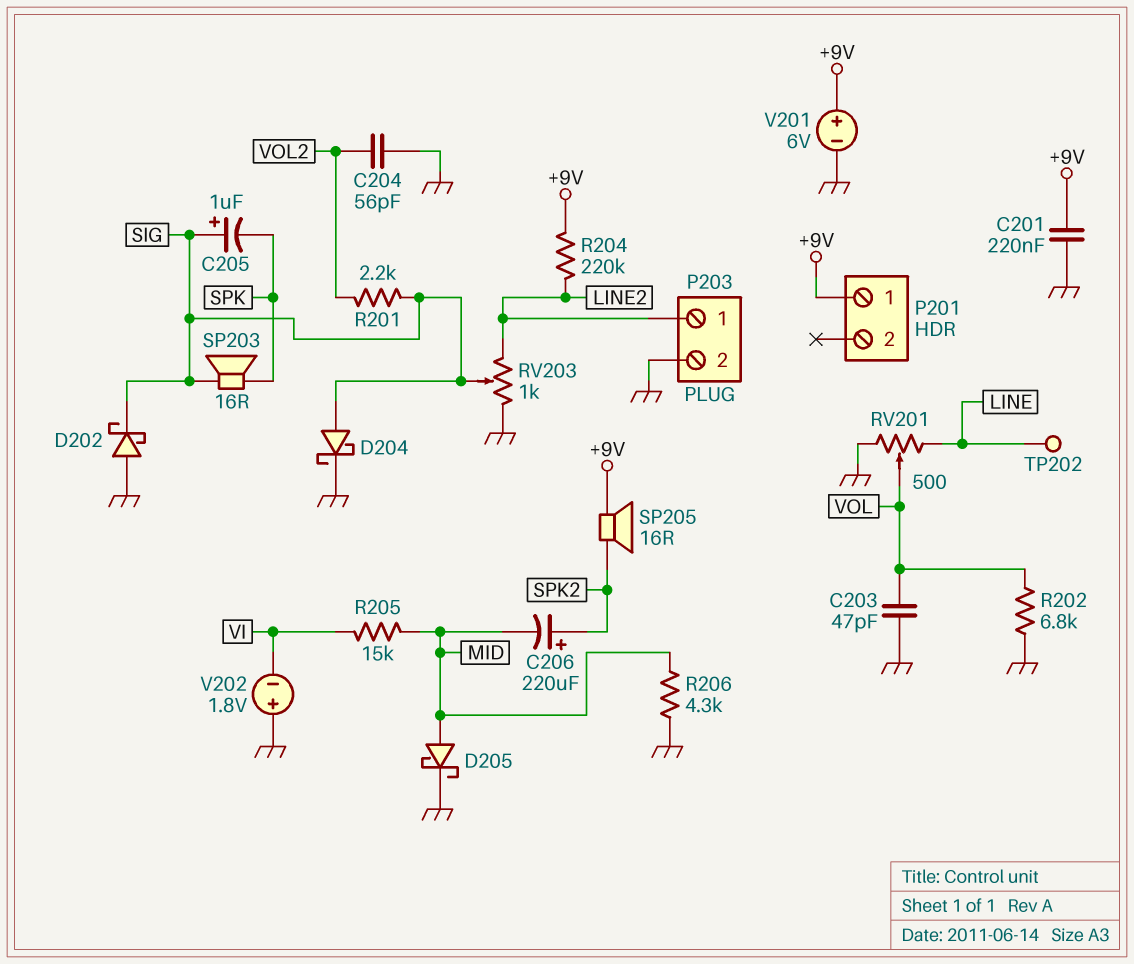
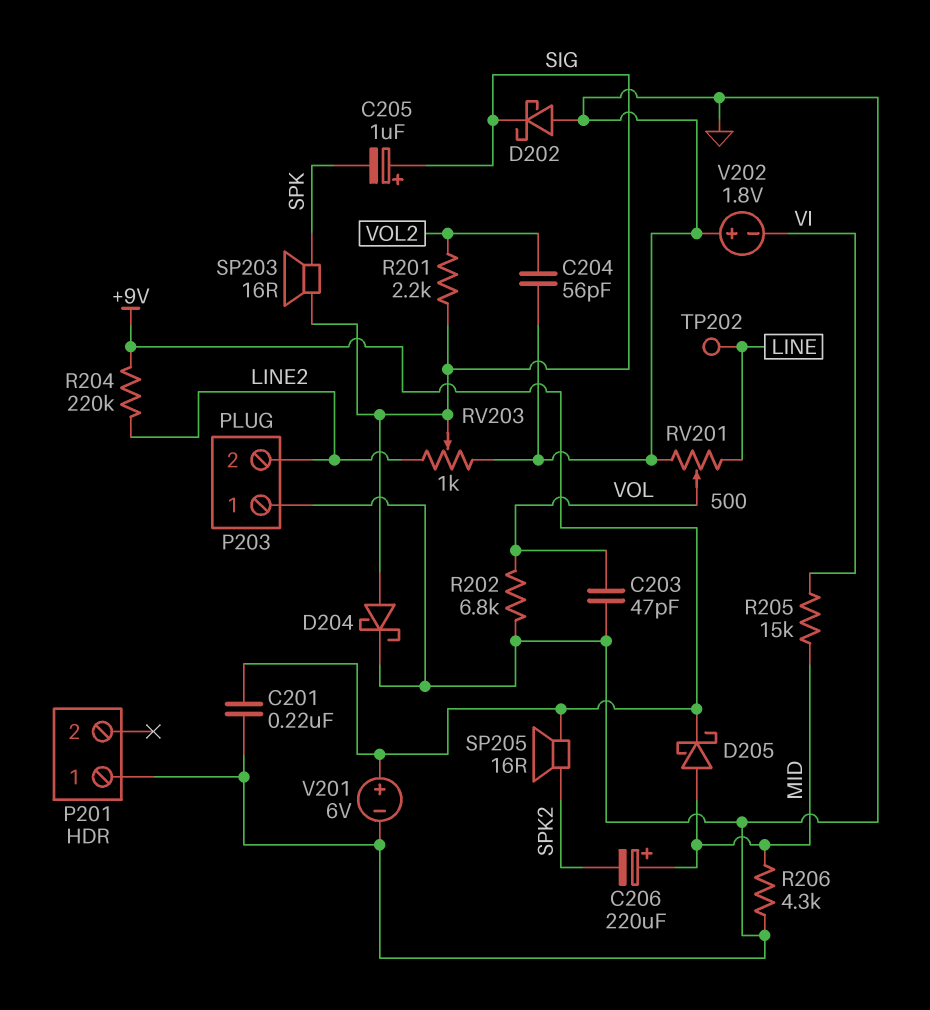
C206: 220uF (plus SPK2, minus MID) -> 220uF (plus MID, minus SPK2)
D205: schottky (A MID, K GND) -> schottky (A MID, K +9V)
P201 pin 1: +9V -> GND
P203 pin 1: LINE2 -> GND
P203 pin 2: GND -> LINE2

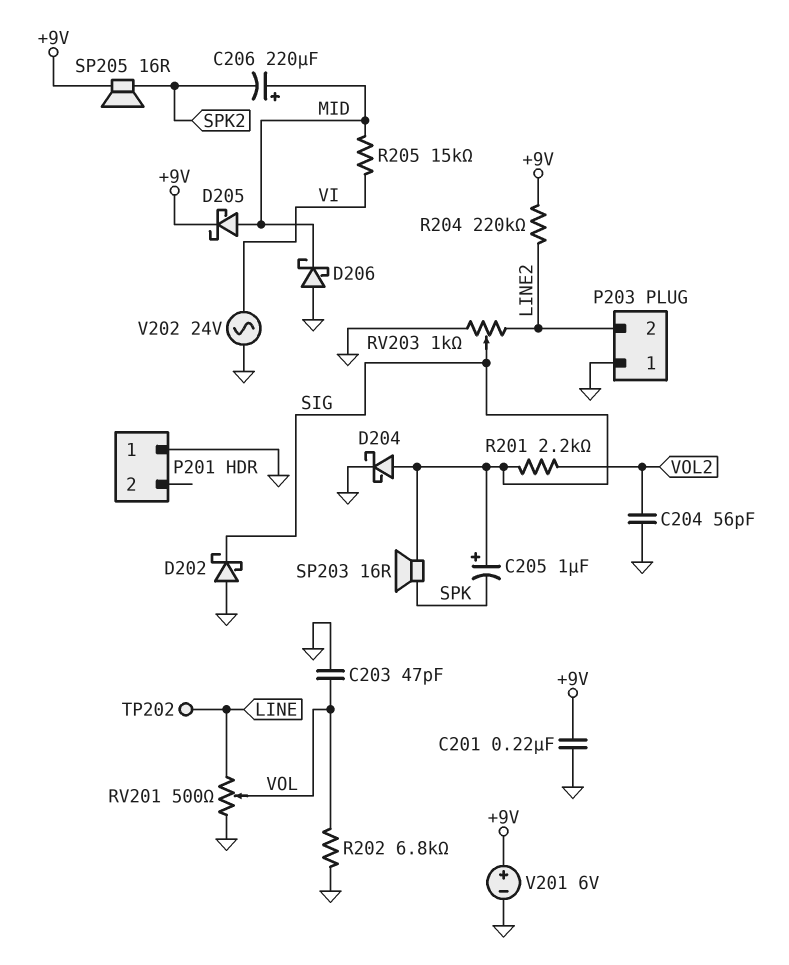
D206: none -> schottky (A GND, K MID)
R206: 4.3k (GND, MID) -> none
V202: 1.8V (plus GND, minus VI) -> AC 24V (GND, VI)

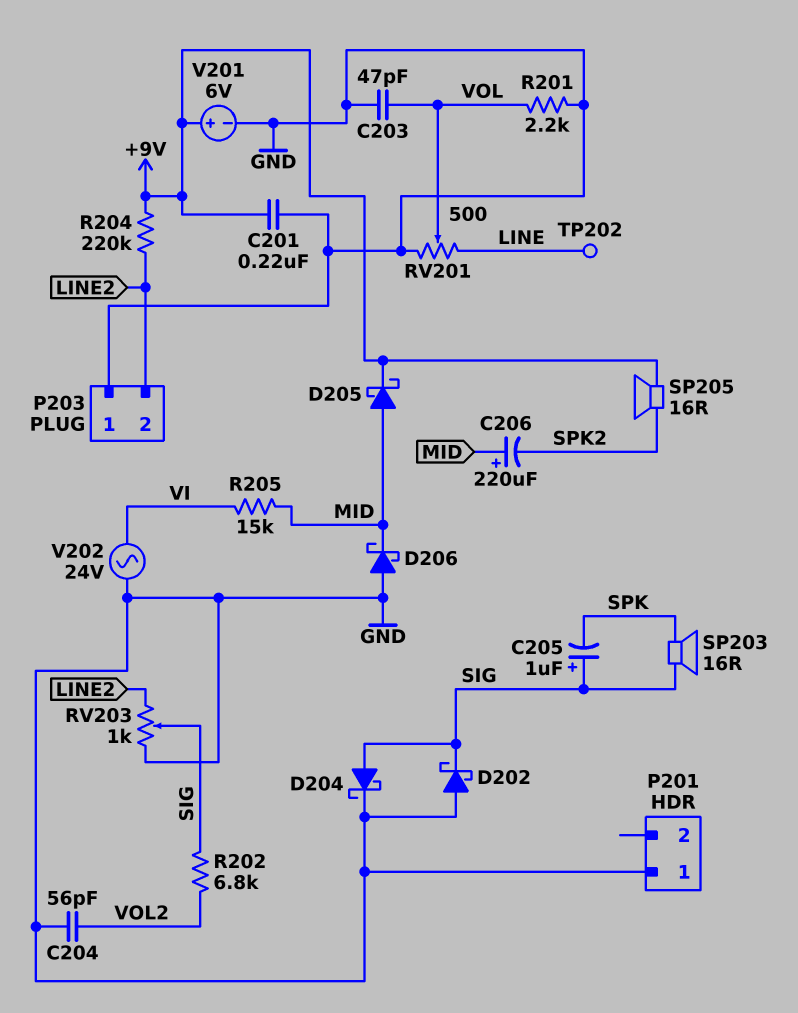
R201: 2.2k (SIG, VOL2) -> 2.2k (GND, VOL)
R202: 6.8k (GND, VOL) -> 6.8k (SIG, VOL2)

